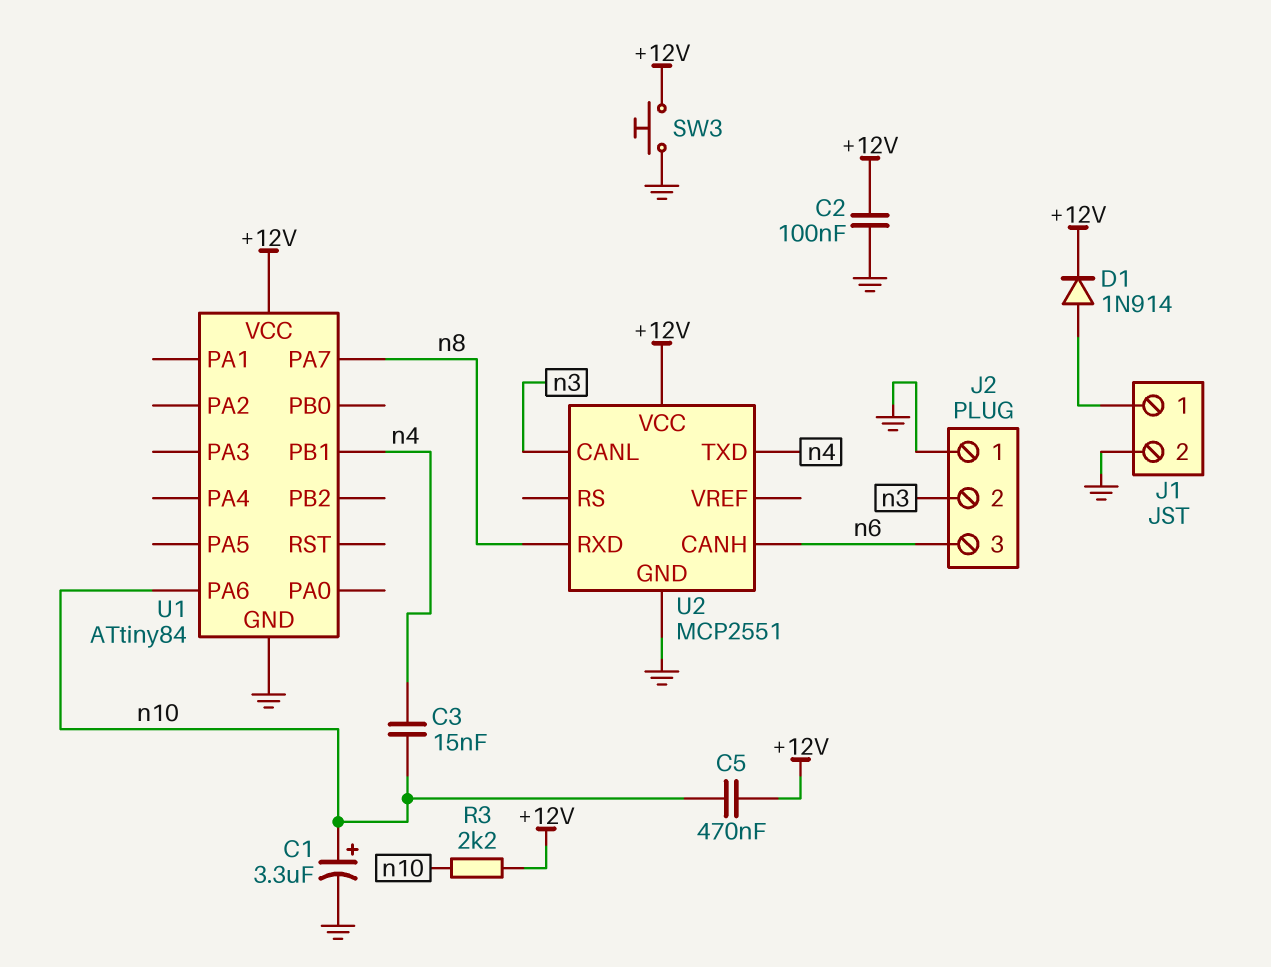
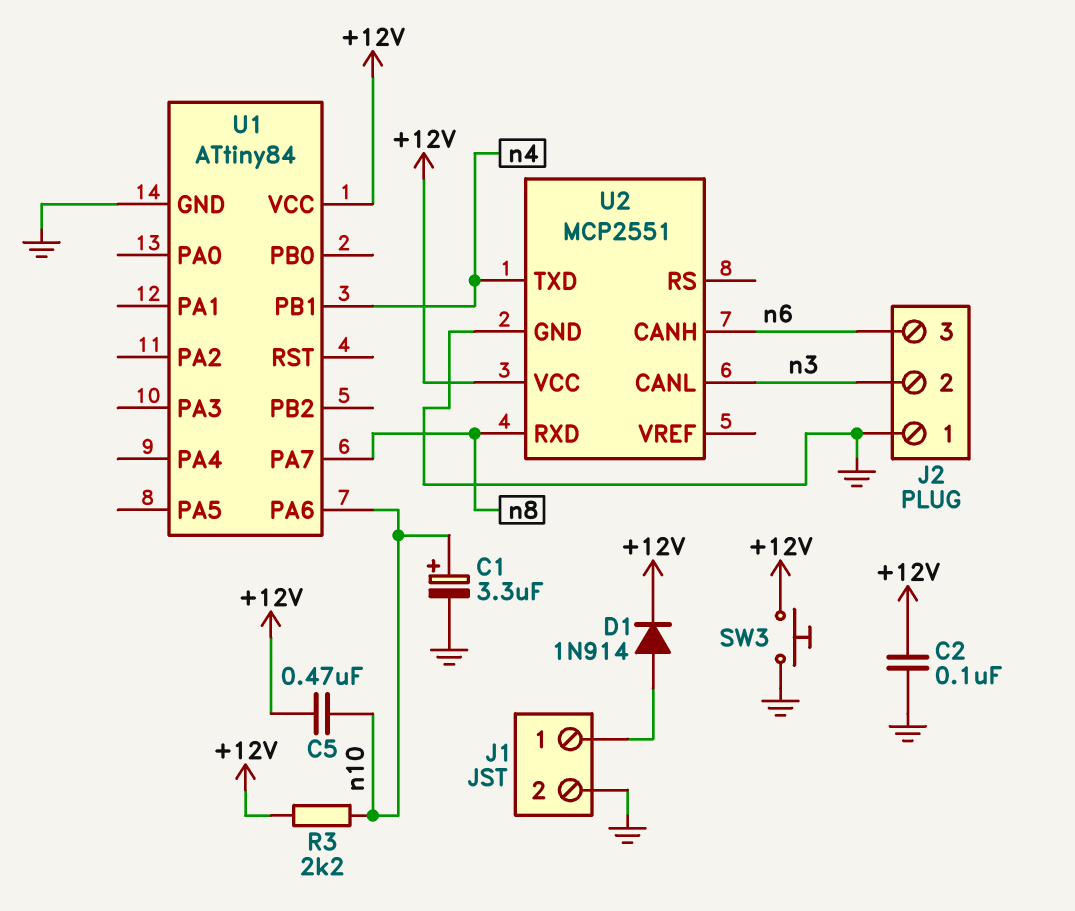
C3: 15nF (n4, n10) -> none

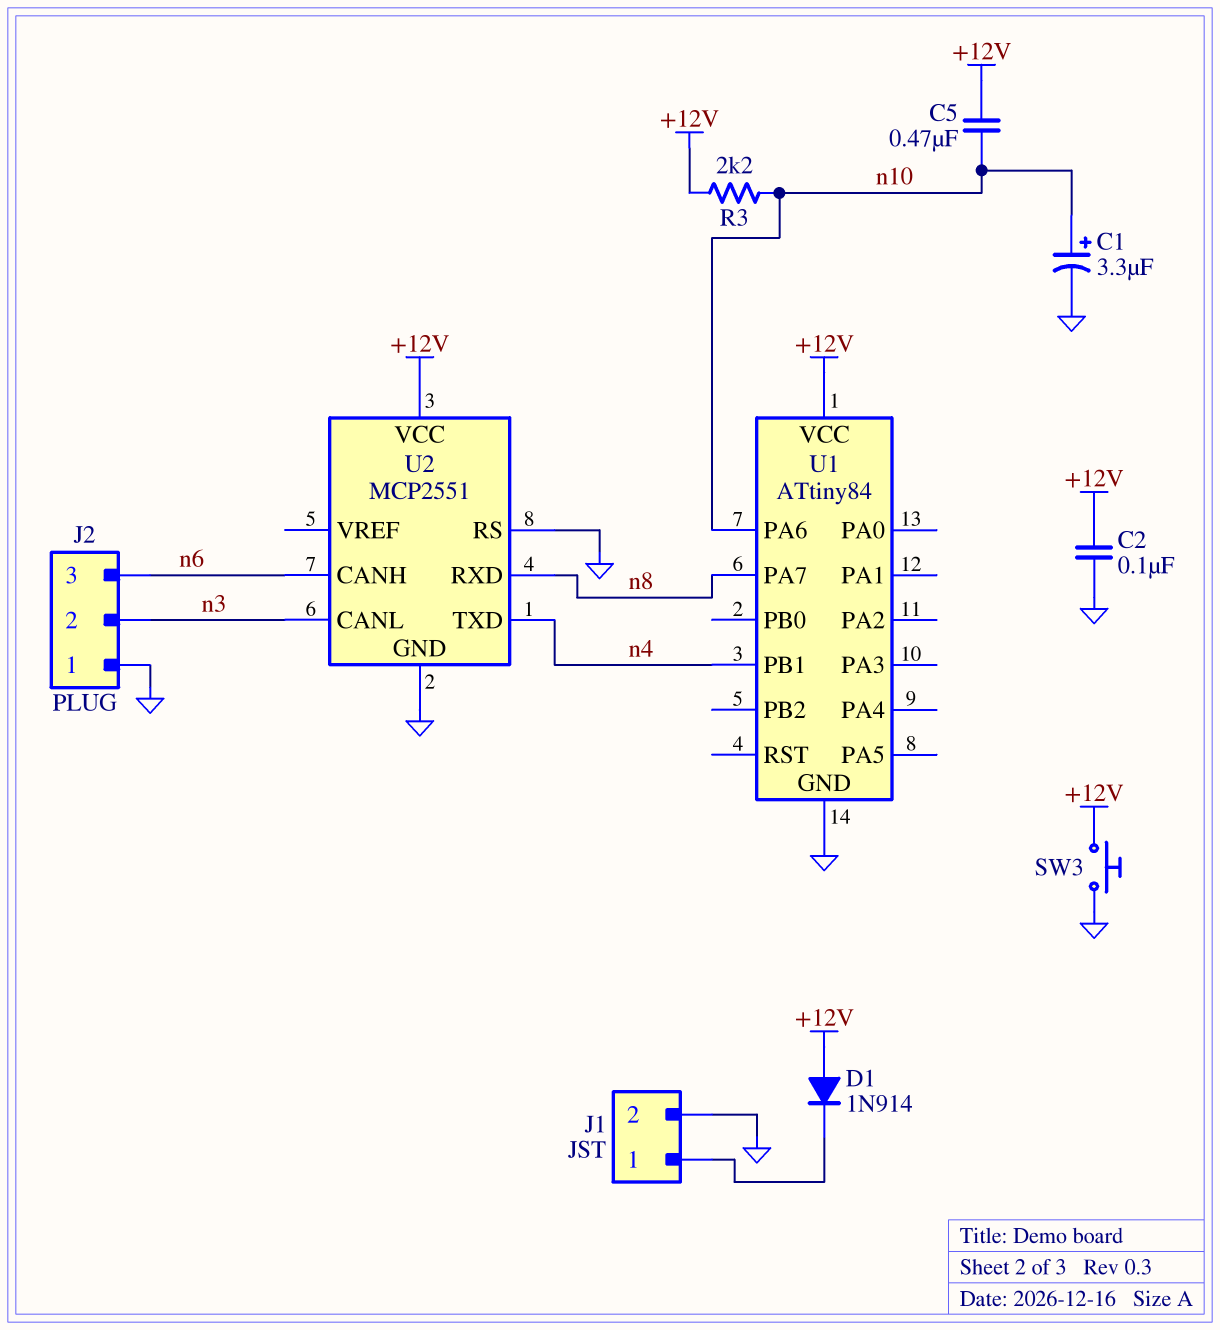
D1: diode 1N914 (A J1/1, K +12V) -> diode 1N914 (A +12V, K J1/1)
U2 pin RS: none -> GND

